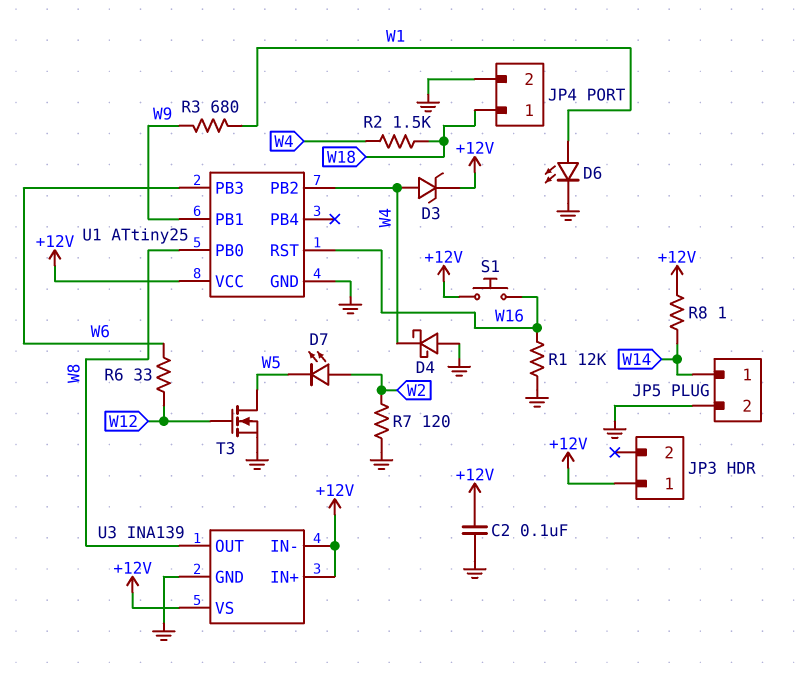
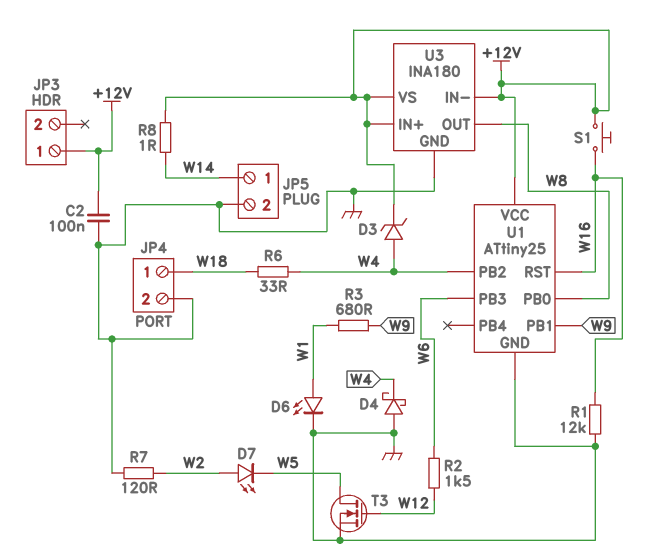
R2: 1.5k (W4, W18) -> 1.5k (W6, W12)
R6: 33 (W6, W12) -> 33 (W4, W18)
U3: INA139 -> INA180

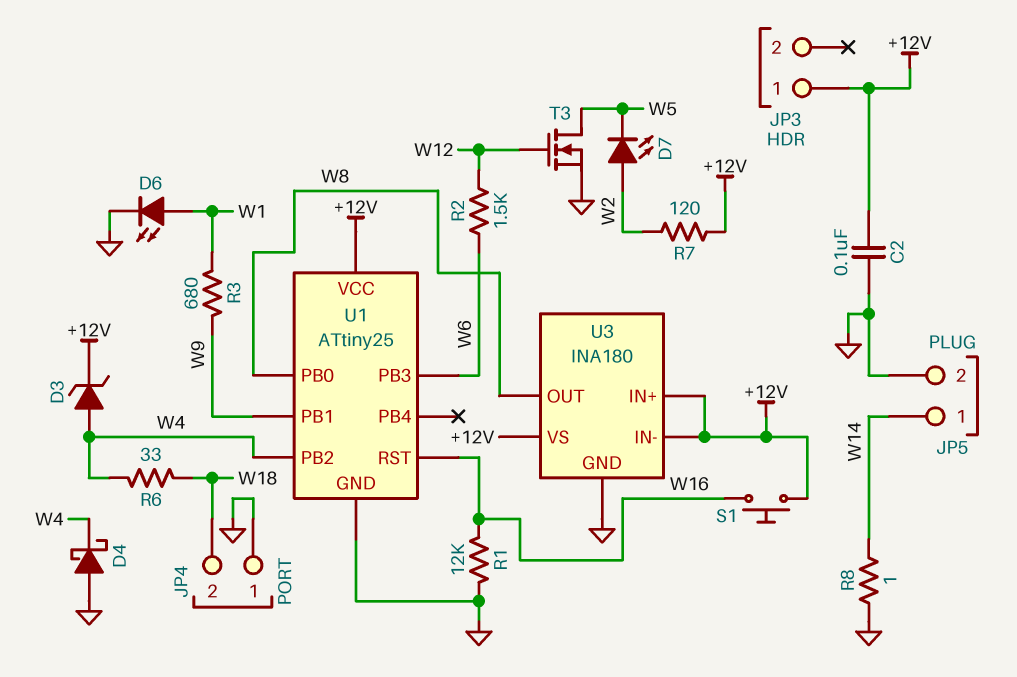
JP4 pin 1: W18 -> GND
JP4 pin 2: GND -> W18
R7: 120 (GND, W2) -> 120 (+12V, W2)
R8: 1 (+12V, W14) -> 1 (GND, W14)

